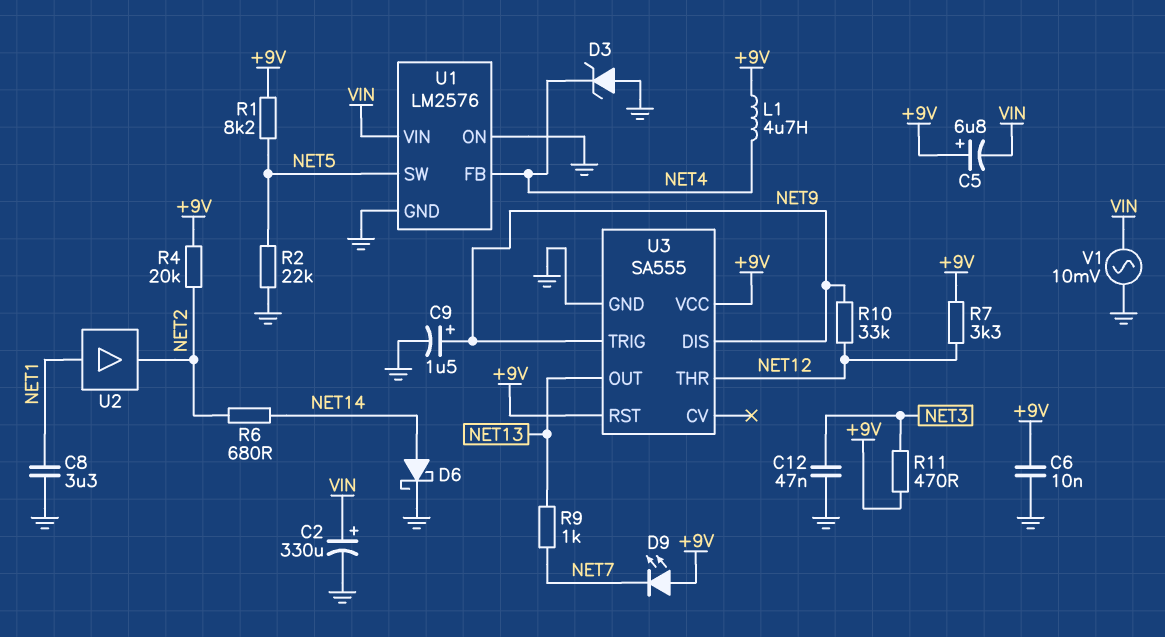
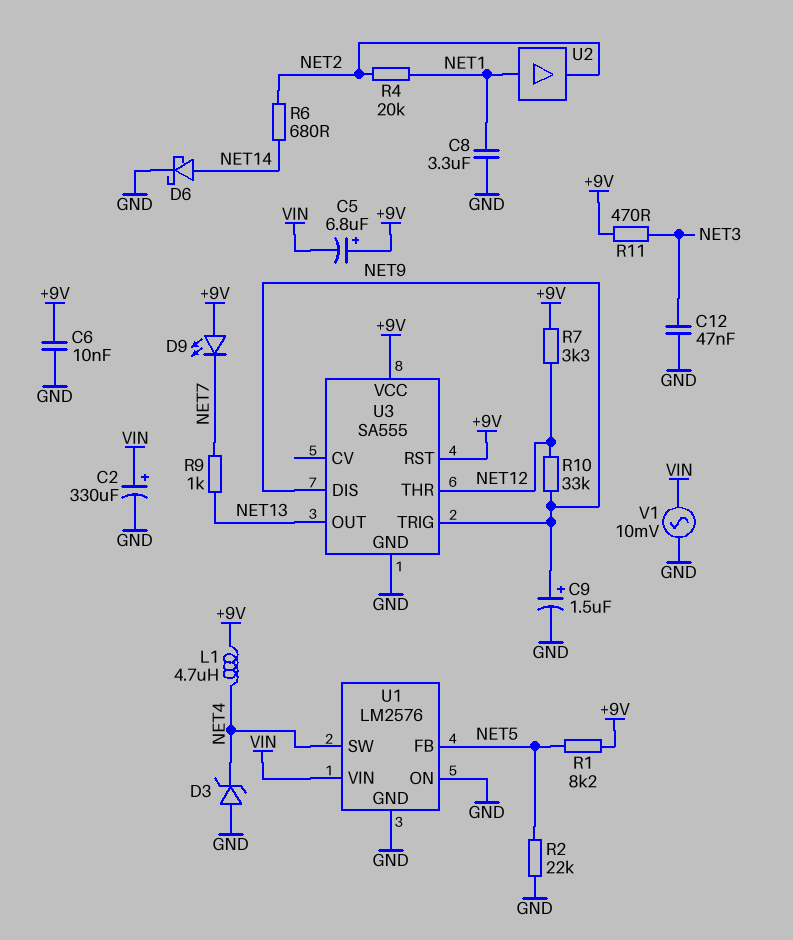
R4: 20k (+9V, NET2) -> 20k (NET1, NET2)
U1 pin FB: NET4 -> NET5
U1 pin SW: NET5 -> NET4

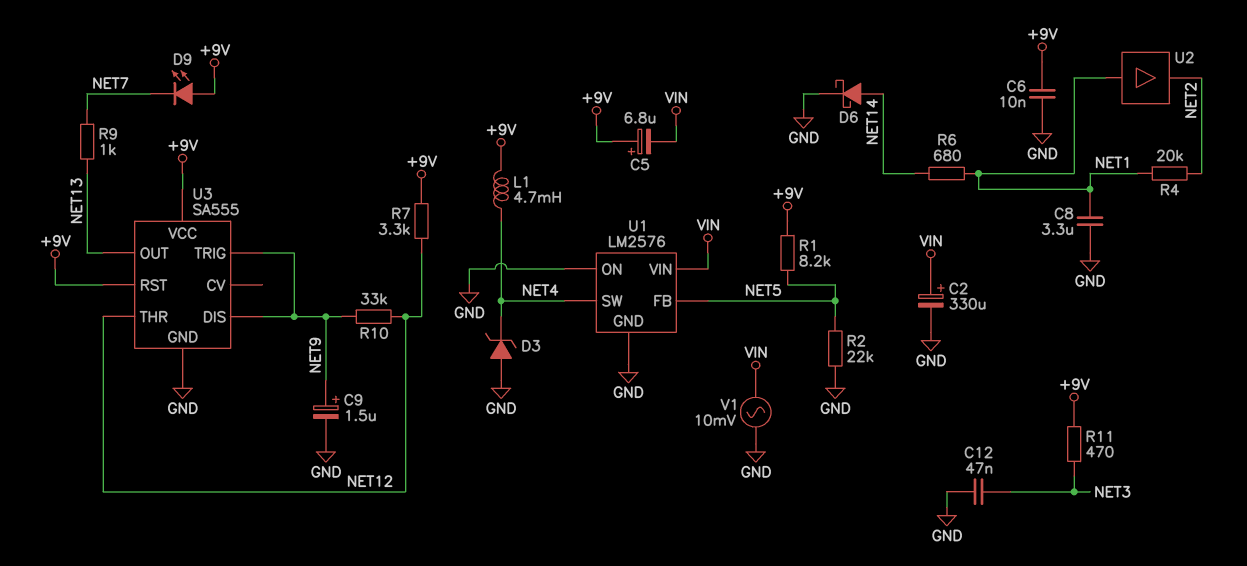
L1: 4.7uH (+9V, NET4) -> 4.7mH (+9V, NET4)
R6: 680 (NET2, NET14) -> 680 (NET1, NET14)

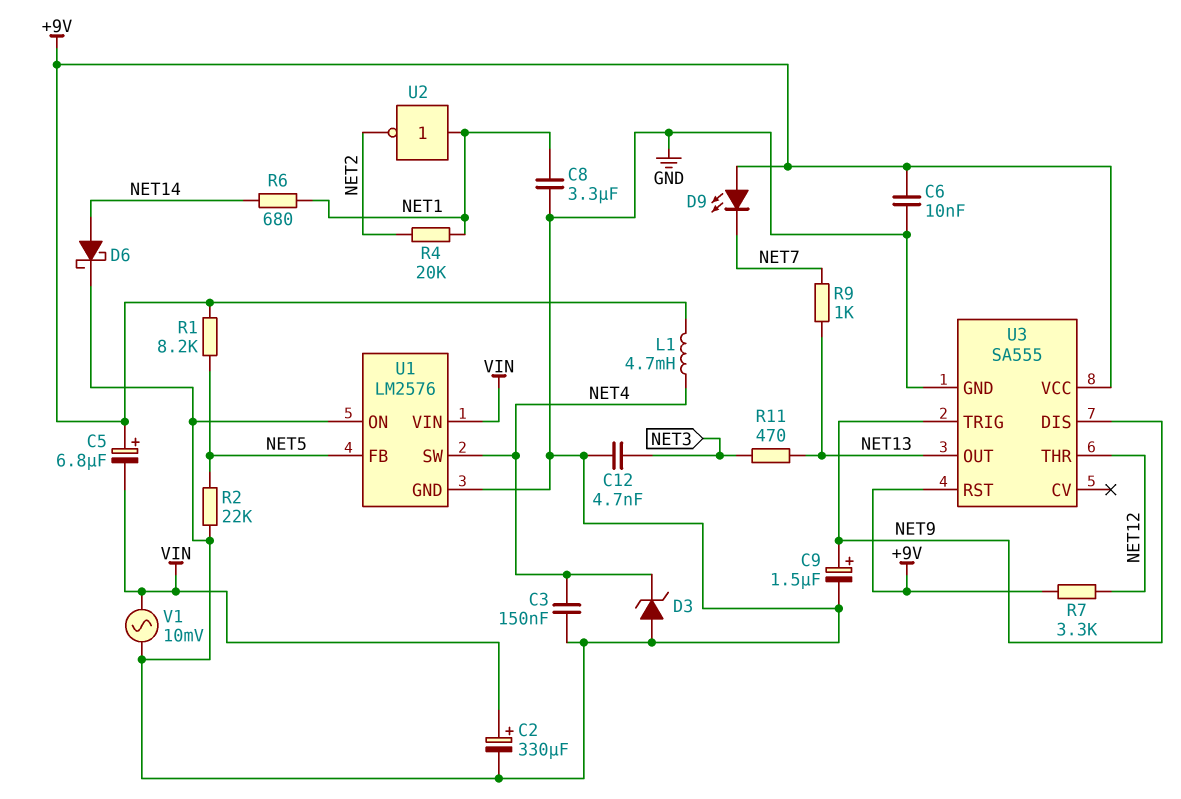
C3: none -> 150nF (GND, NET4)
C12: 47nF (GND, NET3) -> 4.7nF (GND, NET3)
R10: 33k (NET9, NET12) -> none
R11: 470 (+9V, NET3) -> 470 (NET3, NET13)
U2: buffer (in NET1, out NET2) -> NOT (in NET1, out NET2)

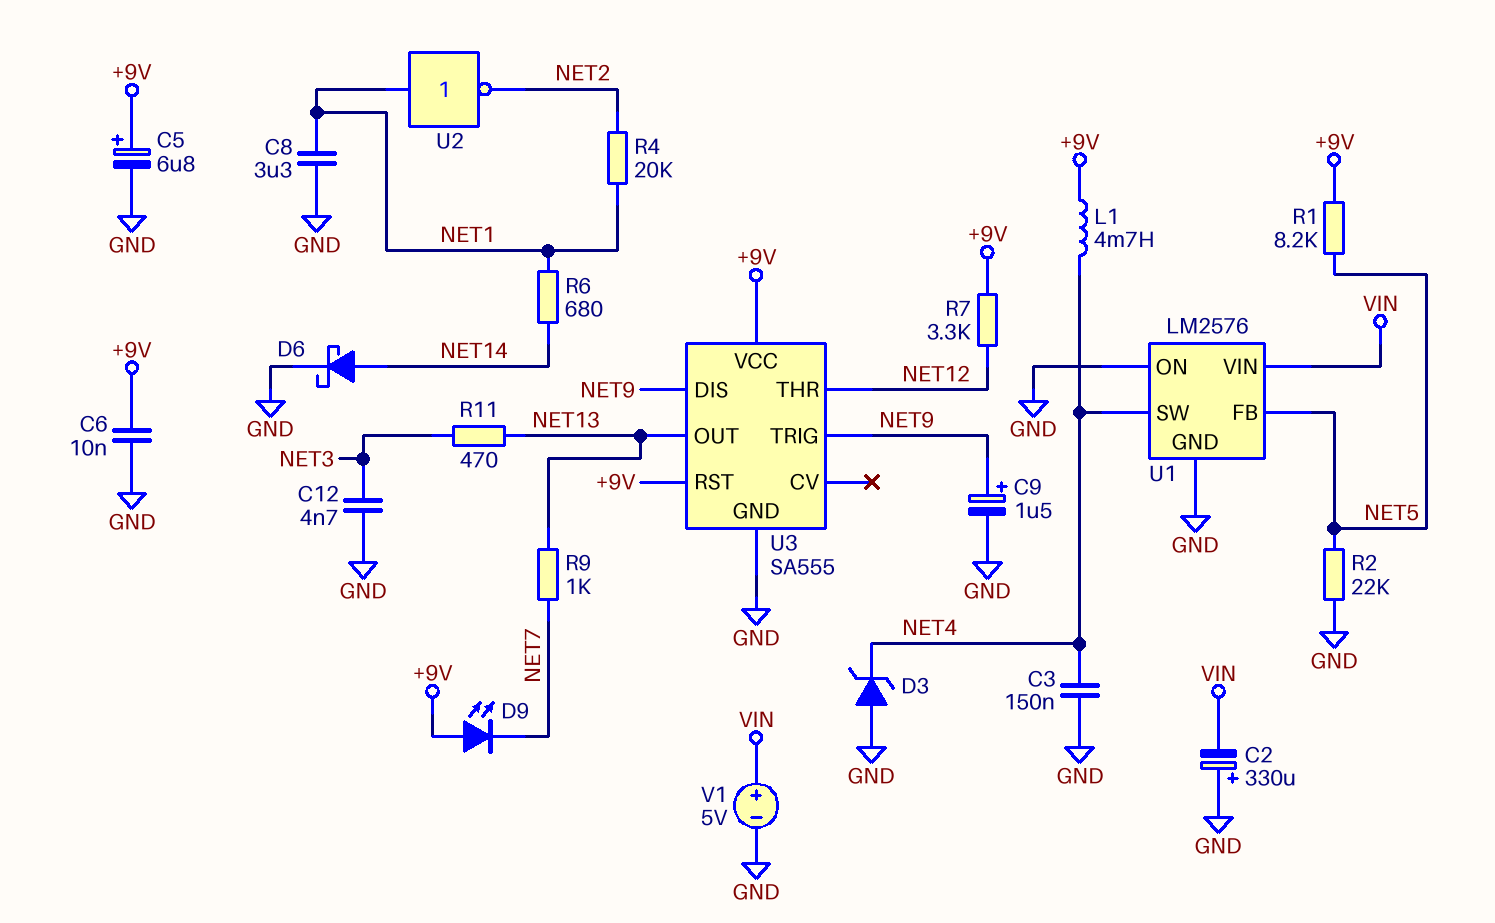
C2: 330uF (plus VIN, minus GND) -> 330uF (plus GND, minus VIN)
C5: 6.8uF (plus +9V, minus VIN) -> 6.8uF (plus +9V, minus GND)
V1: AC 10mV (GND, VIN) -> 5V (plus VIN, minus GND)

